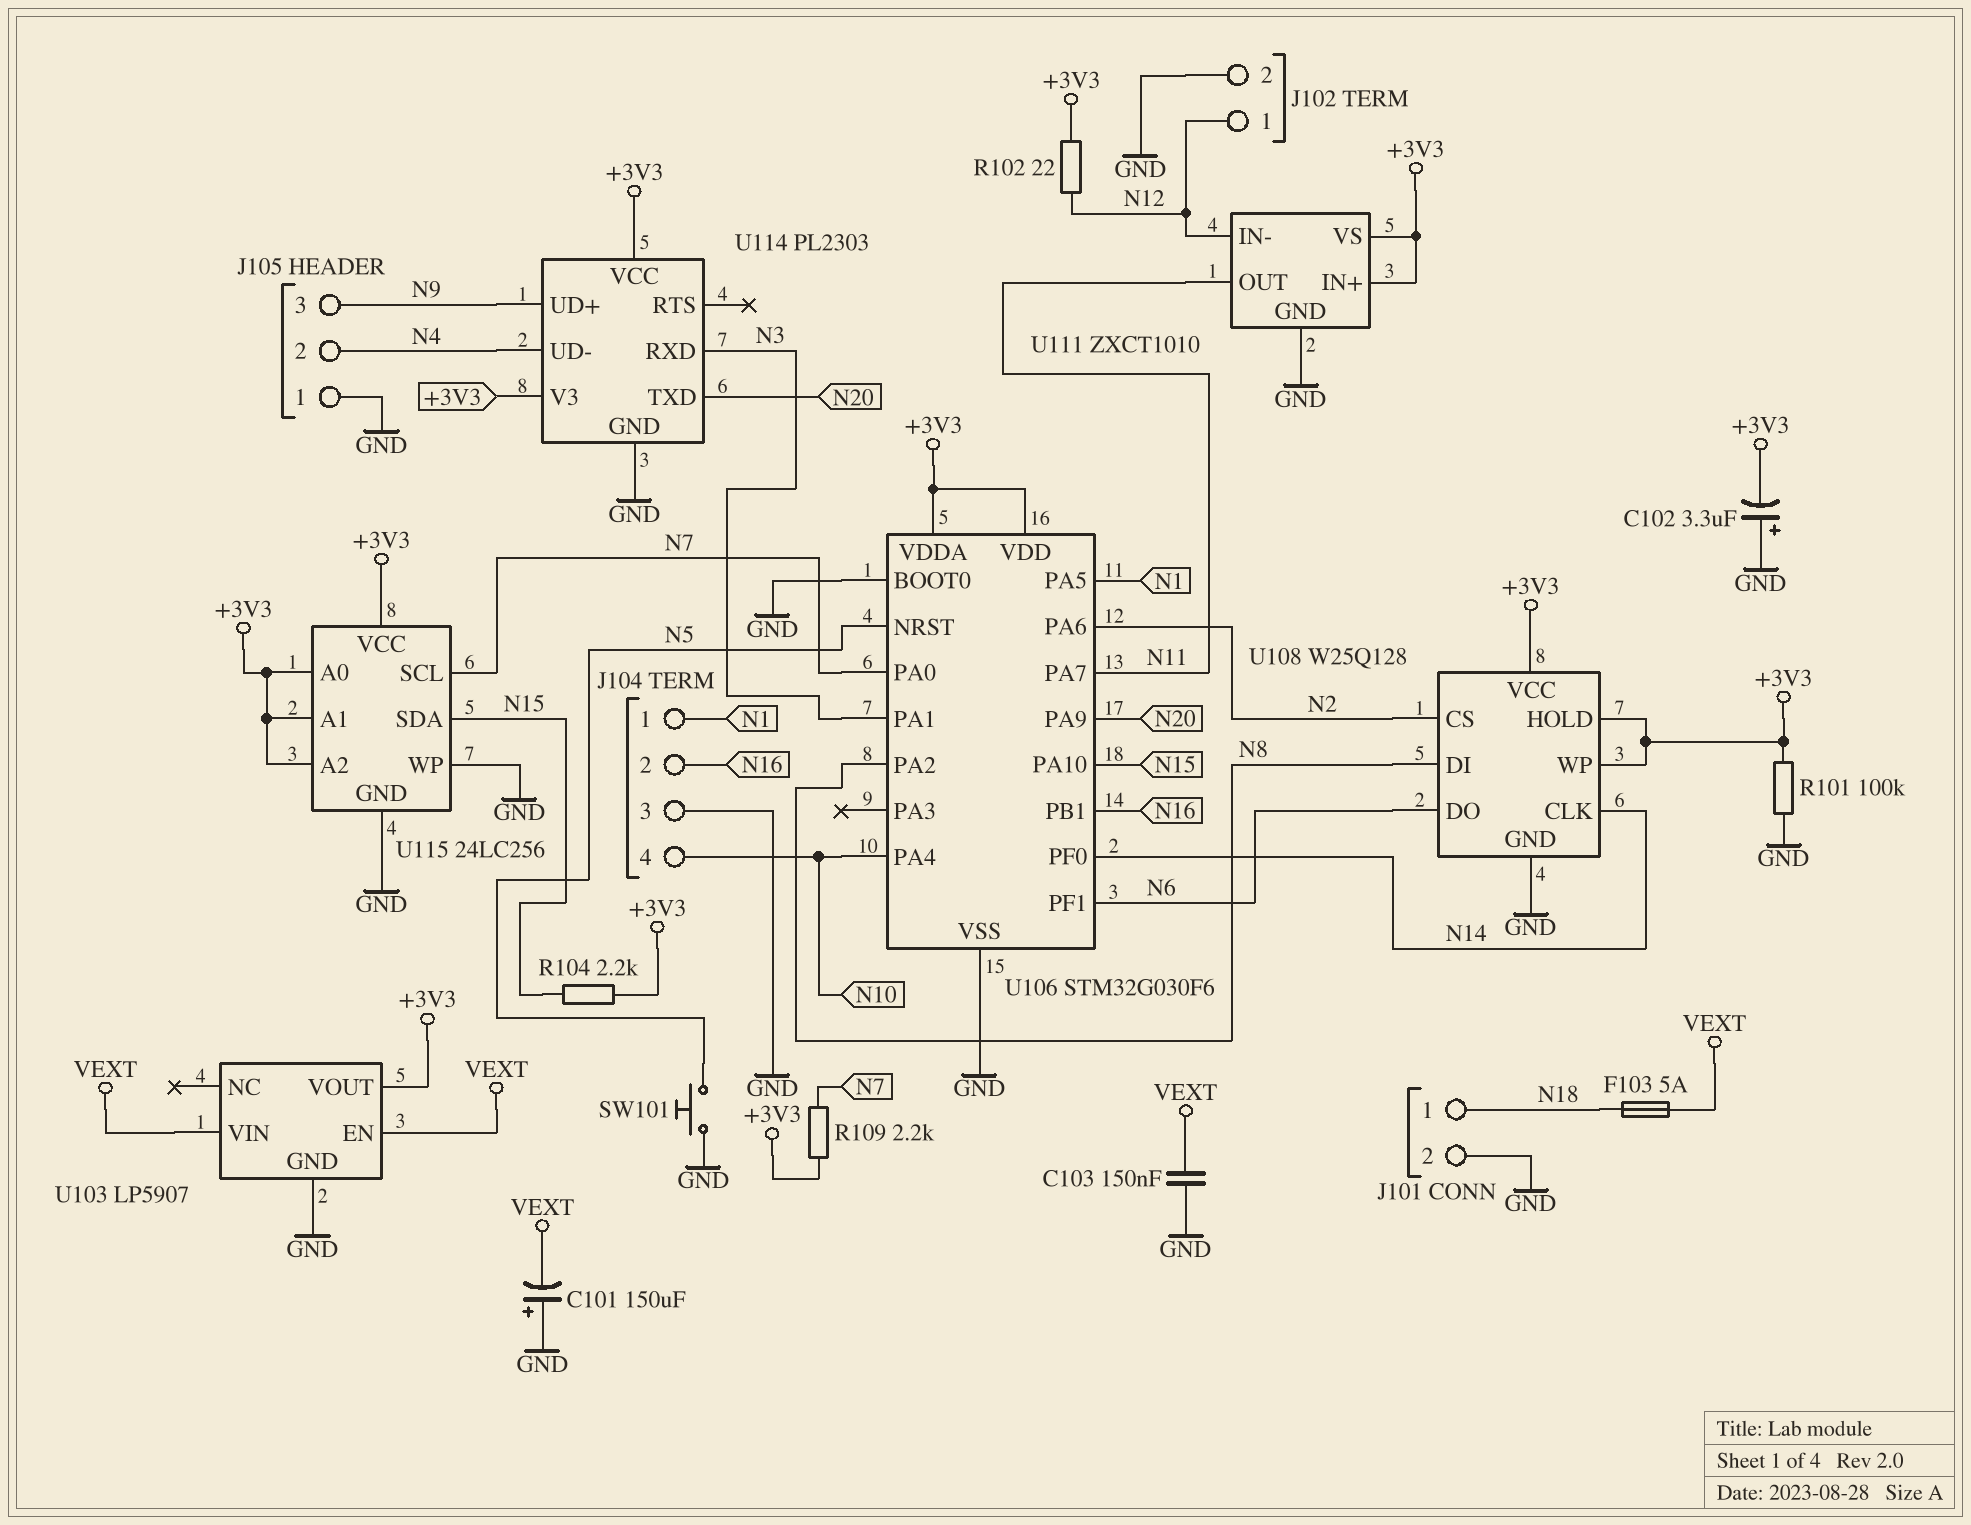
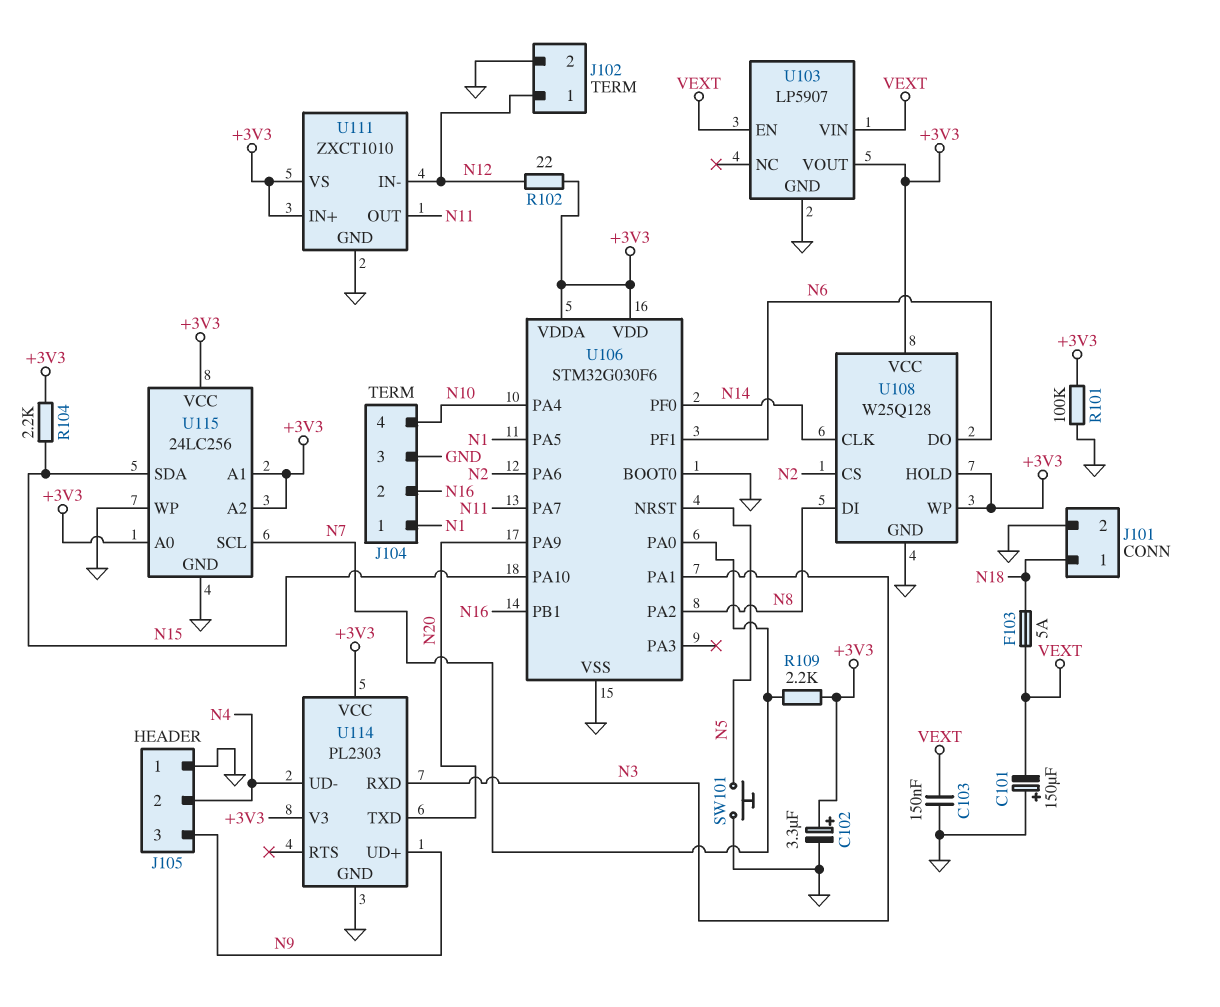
C102: 3.3uF (plus GND, minus +3V3) -> 3.3uF (plus +3V3, minus GND)

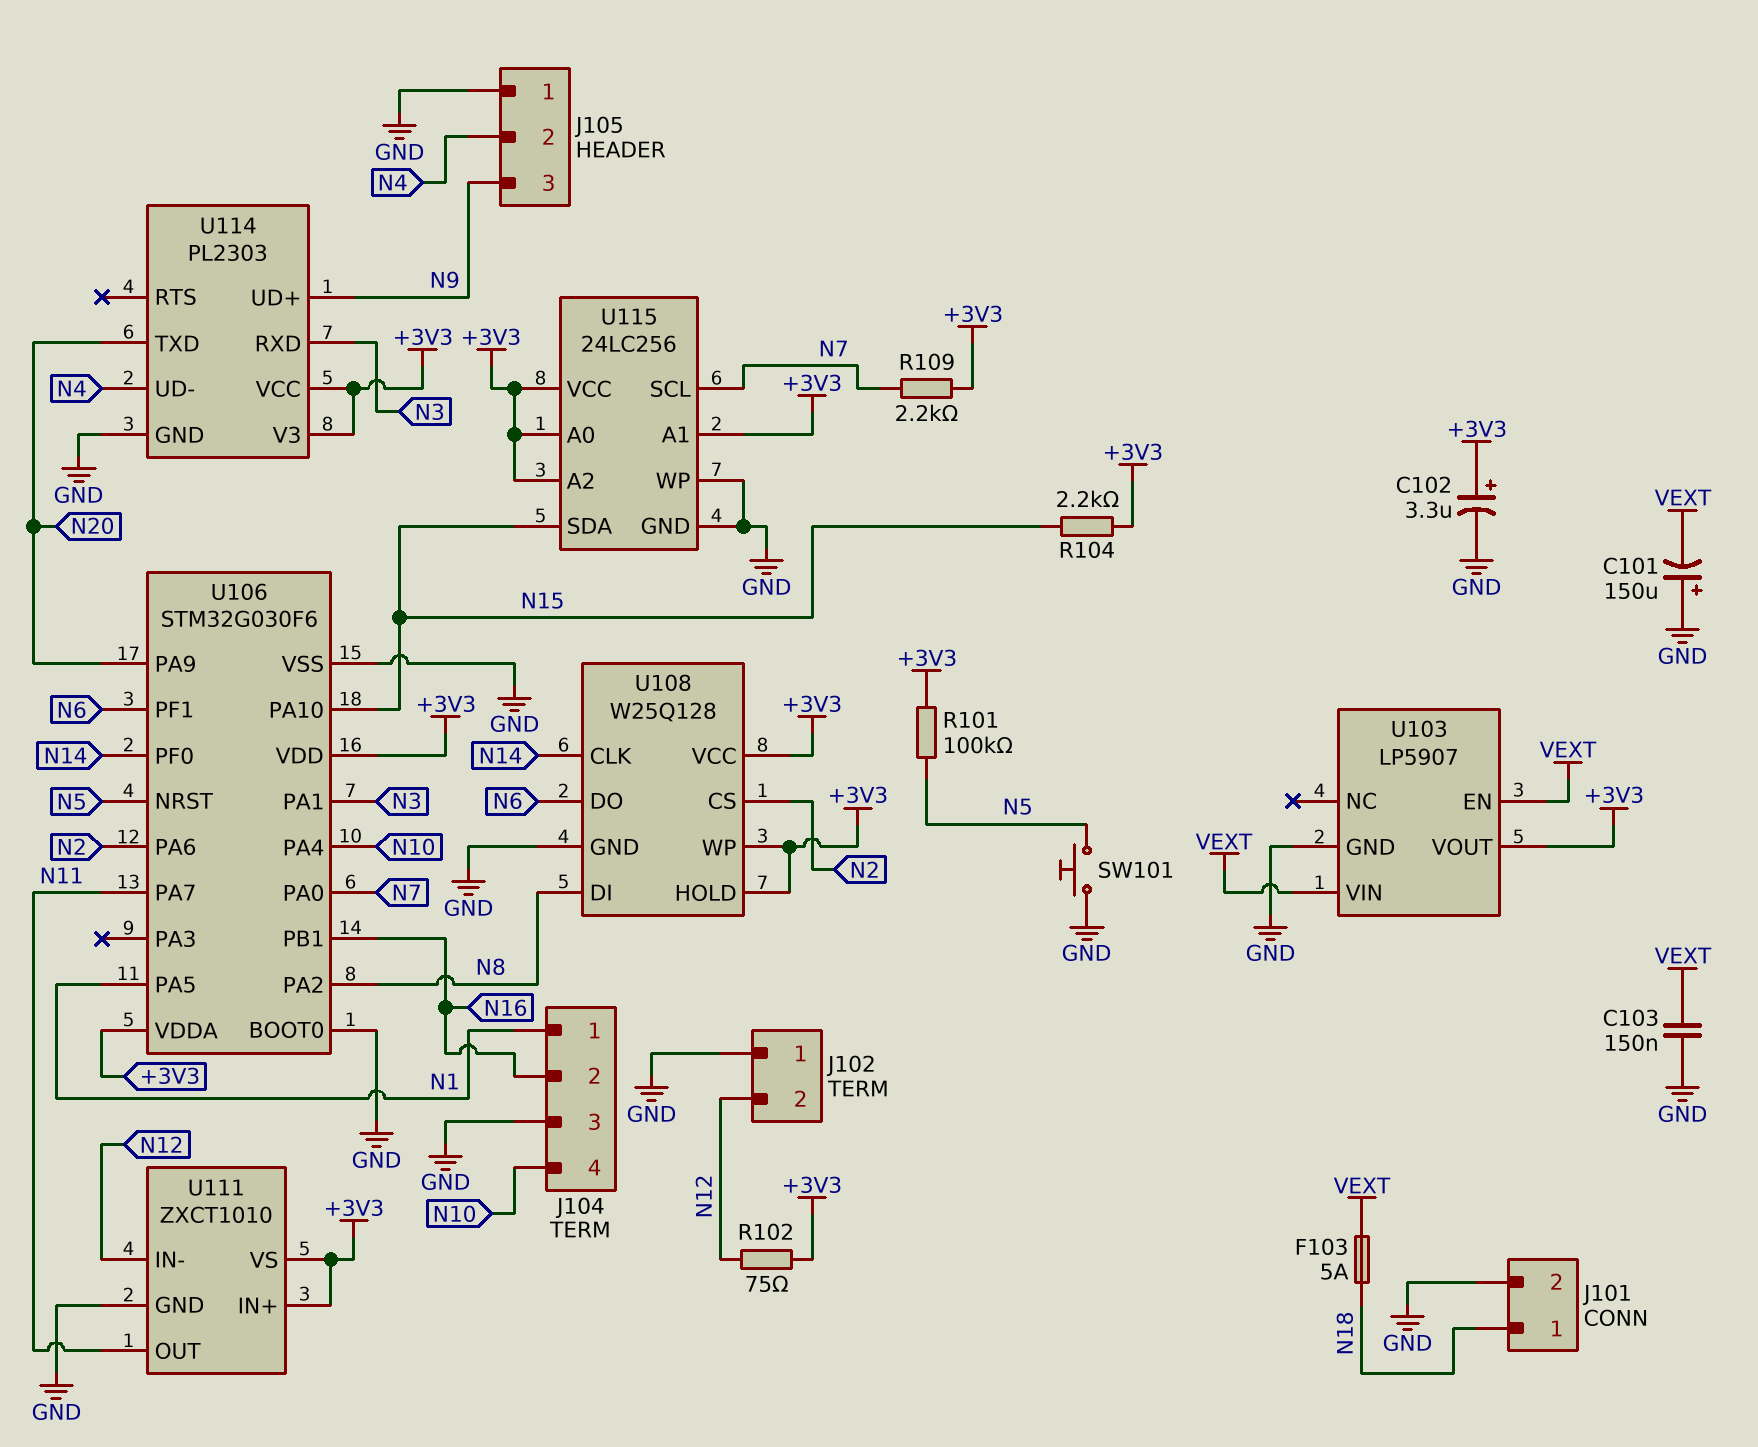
J102 pin 1: N12 -> GND
J102 pin 2: GND -> N12
R101: 100k (+3V3, GND) -> 100k (+3V3, N5)
R102: 22 (+3V3, N12) -> 75 (+3V3, N12)

